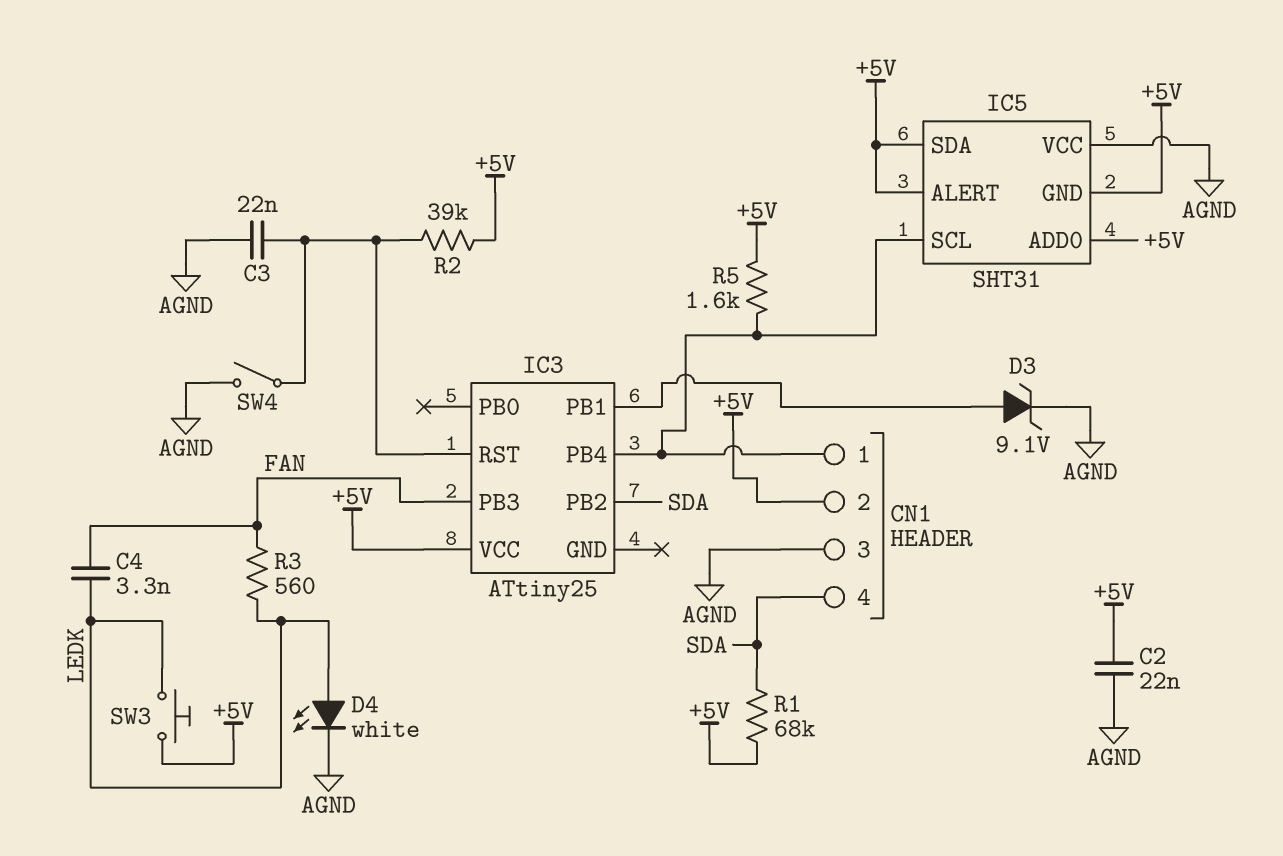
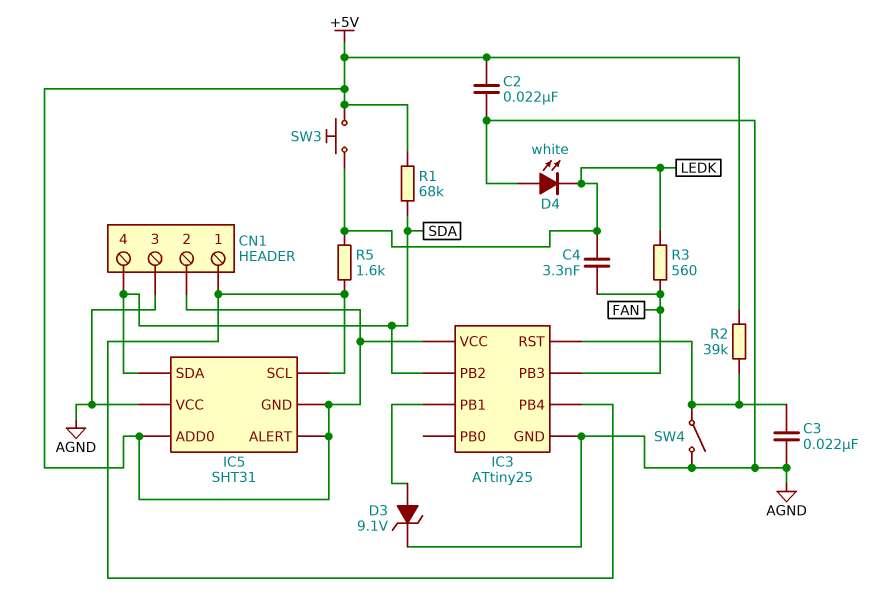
D4: LED white (A LEDK, K AGND) -> LED white (A AGND, K LEDK)
IC3 pin GND: none -> AGND
IC5 pin SDA: +5V -> SDA
R5: 1.6k (+5V, CN1/1) -> 1.6k (CN1/1, LEDK)

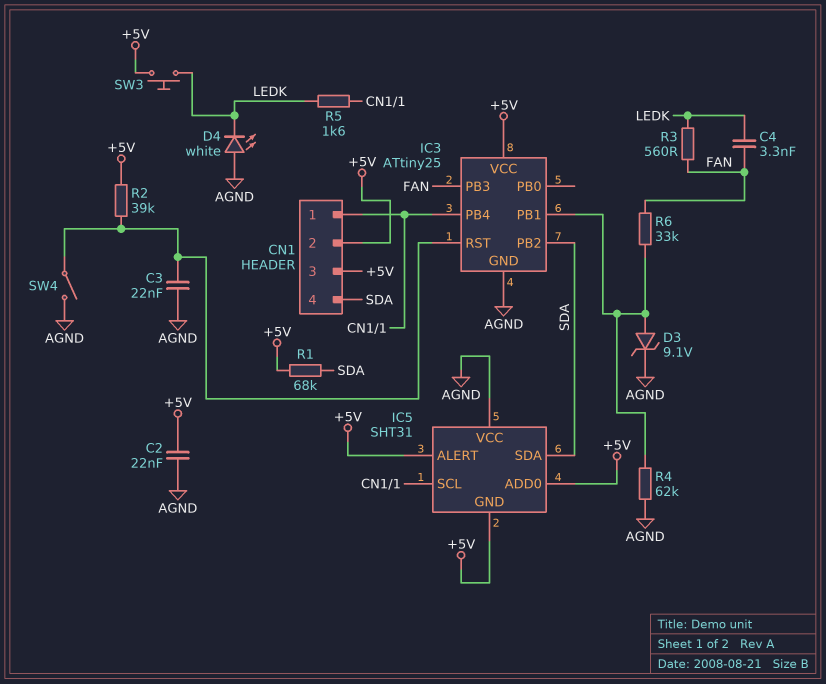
CN1 pin 3: AGND -> +5V
R4: none -> 62k (AGND, IC3/PB1)
R6: none -> 33k (FAN, IC3/PB1)

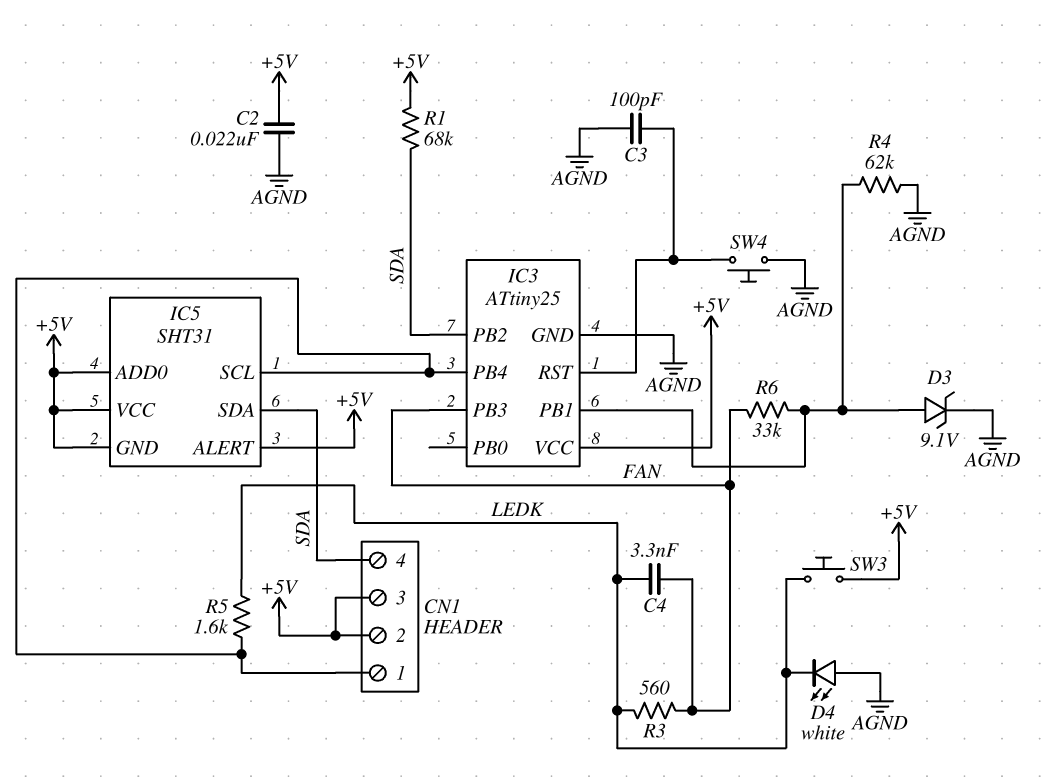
C3: 22nF (AGND, IC3/RST) -> 100pF (AGND, IC3/RST)
IC5 pin VCC: AGND -> +5V
R2: 39k (+5V, IC3/RST) -> none
SW4: switch (AGND, IC3/RST) -> button (AGND, IC3/RST)

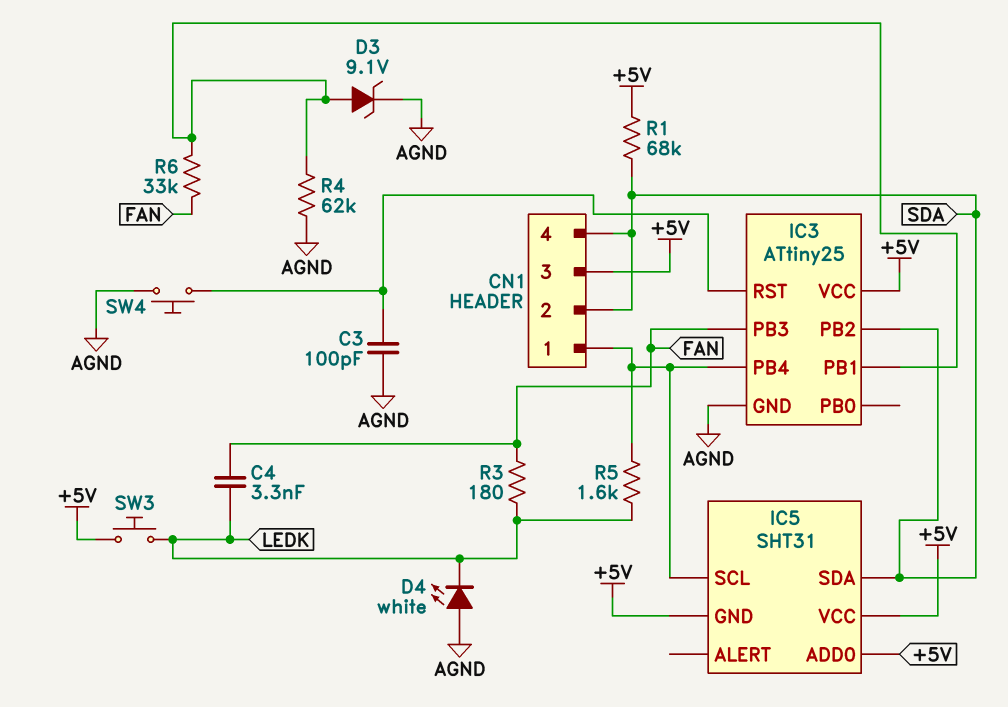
C2: 22nF (+5V, AGND) -> none
CN1 pin 2: +5V -> SDA
IC5 pin ALERT: +5V -> none
R3: 560 (FAN, LEDK) -> 180 (FAN, LEDK)

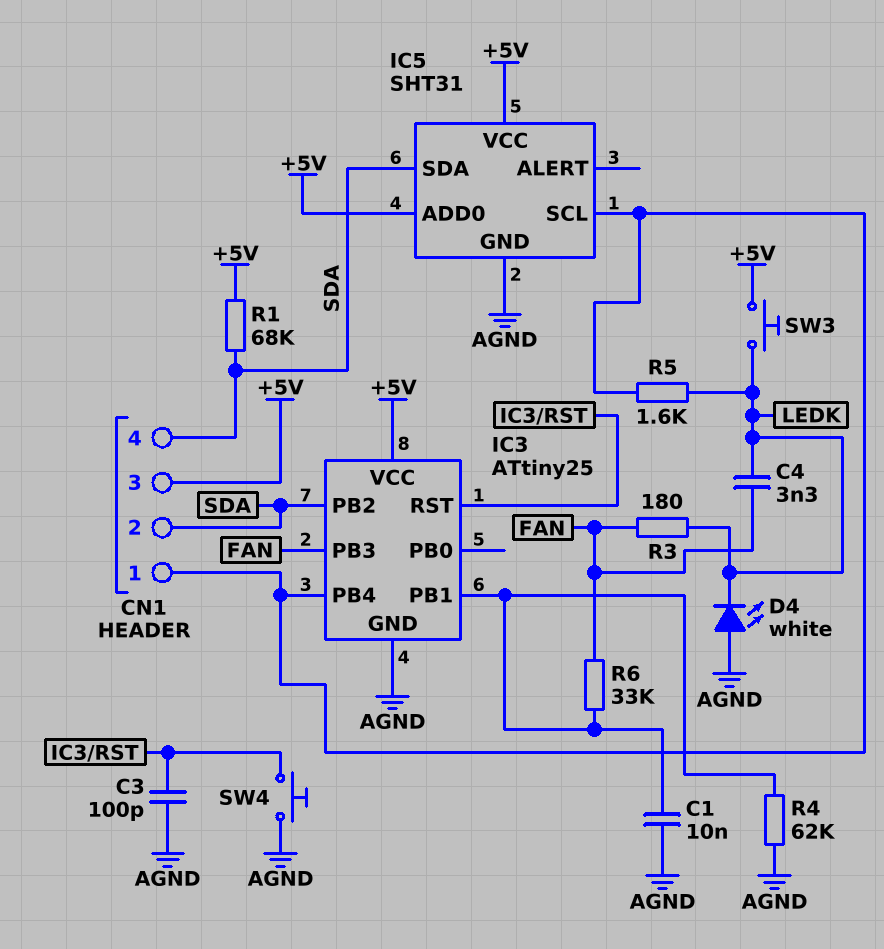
C1: none -> 10nF (AGND, IC3/PB1)
D3: zener 9.1V (A IC3/PB1, K AGND) -> none
IC5 pin GND: +5V -> AGND

